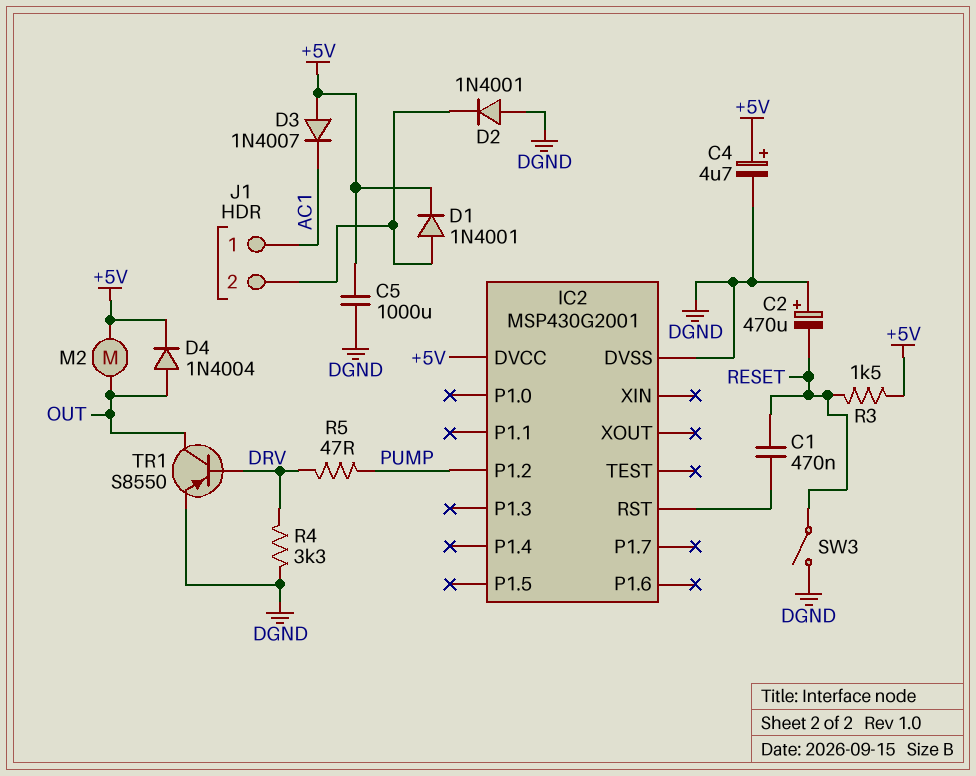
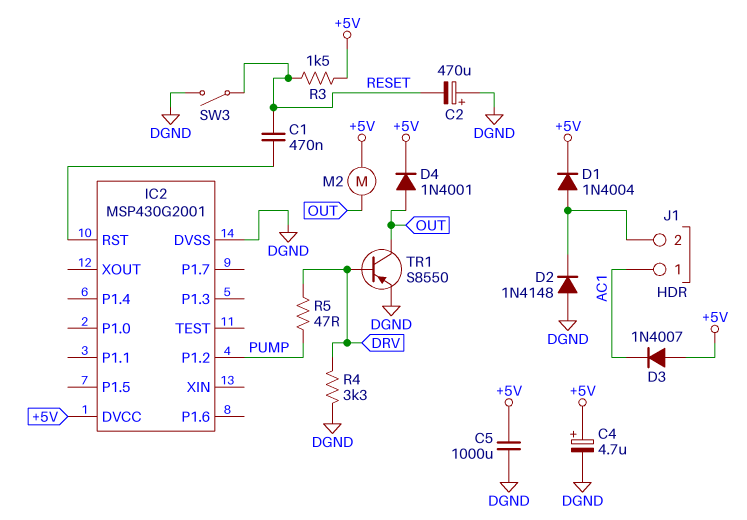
D1: diode 1N4001 (A J1/2, K +5V) -> diode 1N4004 (A J1/2, K +5V)
D2: diode 1N4001 (A DGND, K J1/2) -> diode 1N4148 (A DGND, K J1/2)
D4: diode 1N4004 (A OUT, K +5V) -> diode 1N4001 (A OUT, K +5V)

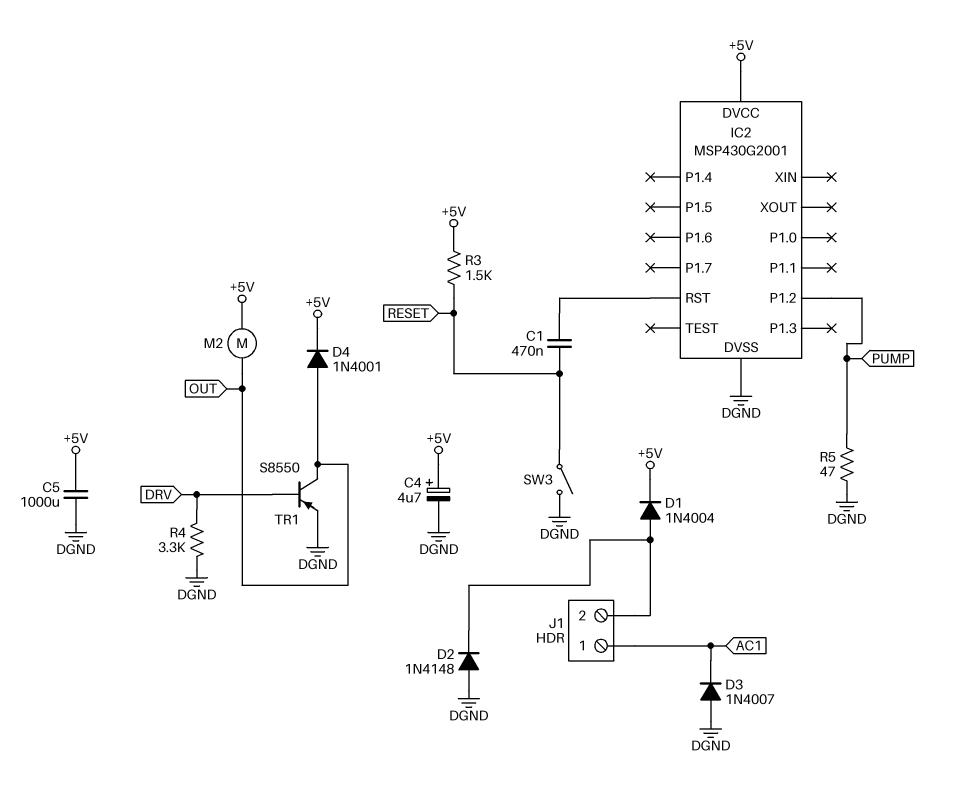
C2: 470uF (plus DGND, minus RESET) -> none
D3: diode 1N4007 (A +5V, K AC1) -> diode 1N4007 (A DGND, K AC1)
R5: 47 (DRV, PUMP) -> 47 (DGND, PUMP)

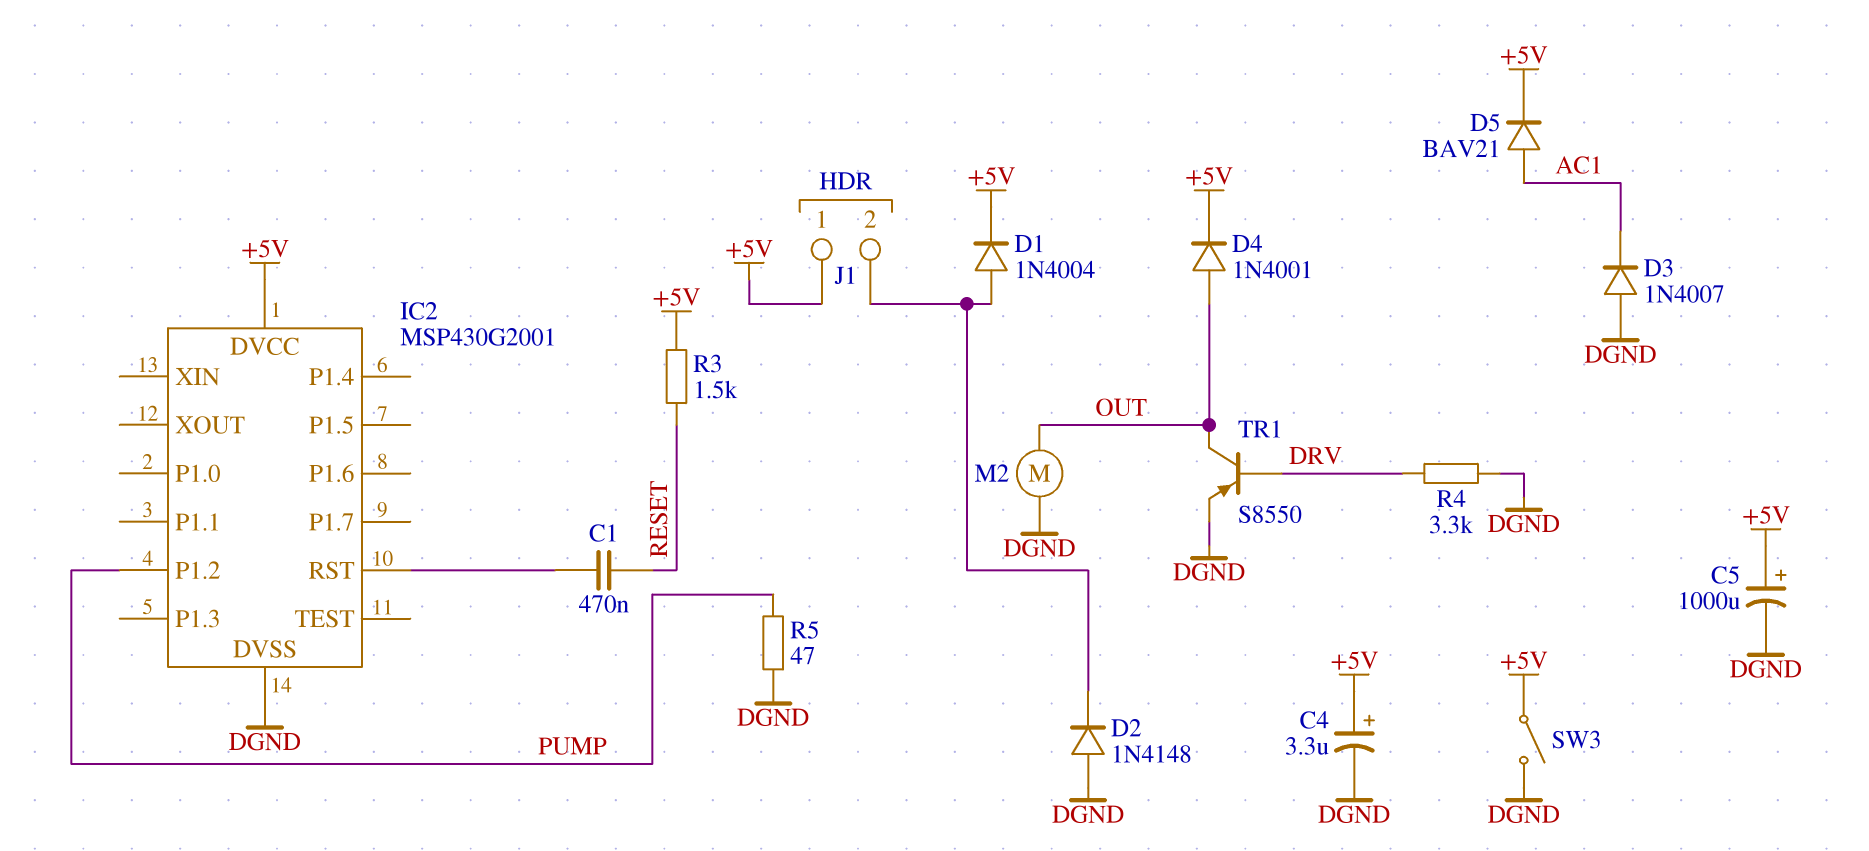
C4: 4.7uF (plus +5V, minus DGND) -> 3.3uF (plus +5V, minus DGND)
C5: 1000uF (+5V, DGND) -> 1000uF (plus +5V, minus DGND)
D5: none -> diode BAV21 (A AC1, K +5V)
J1 pin 1: AC1 -> +5V
M2: motor (+5V, OUT) -> motor (DGND, OUT)
SW3: switch (DGND, RESET) -> switch (+5V, DGND)

